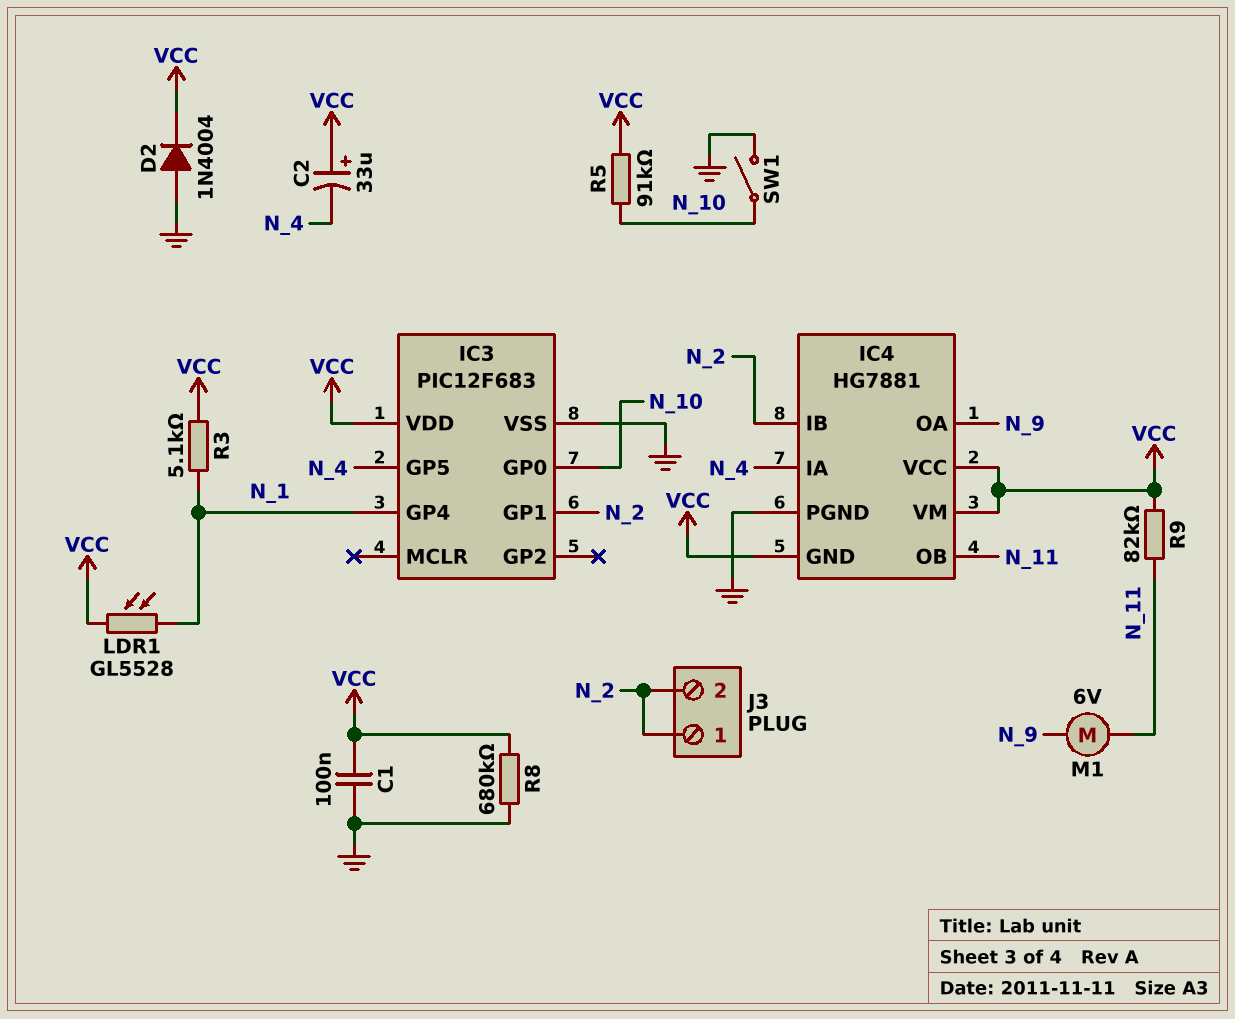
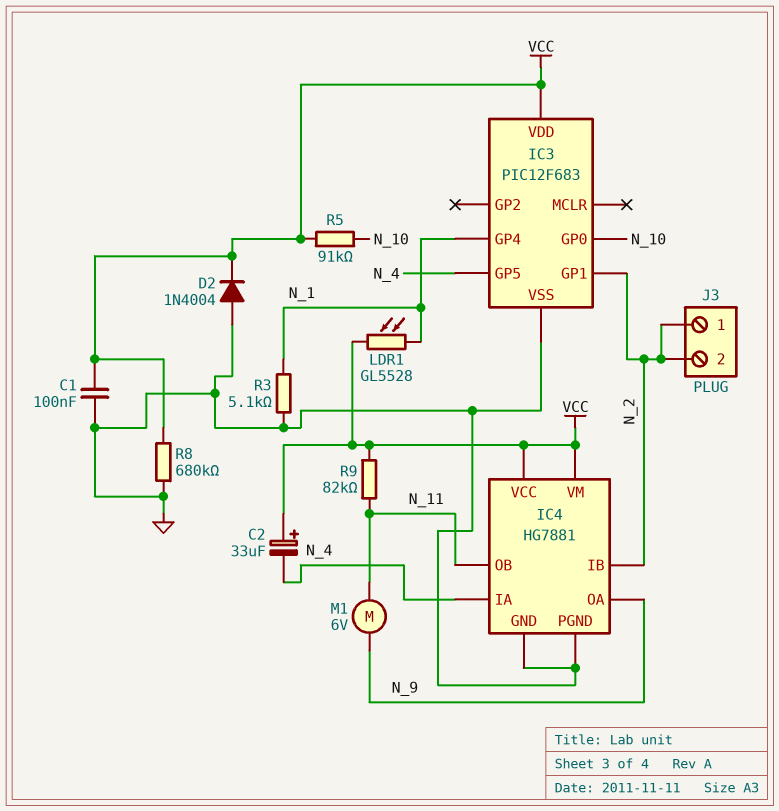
IC4 pin GND: VCC -> GND
R3: 5.1k (N_1, VCC) -> 5.1k (GND, N_1)
SW1: switch (GND, N_10) -> none

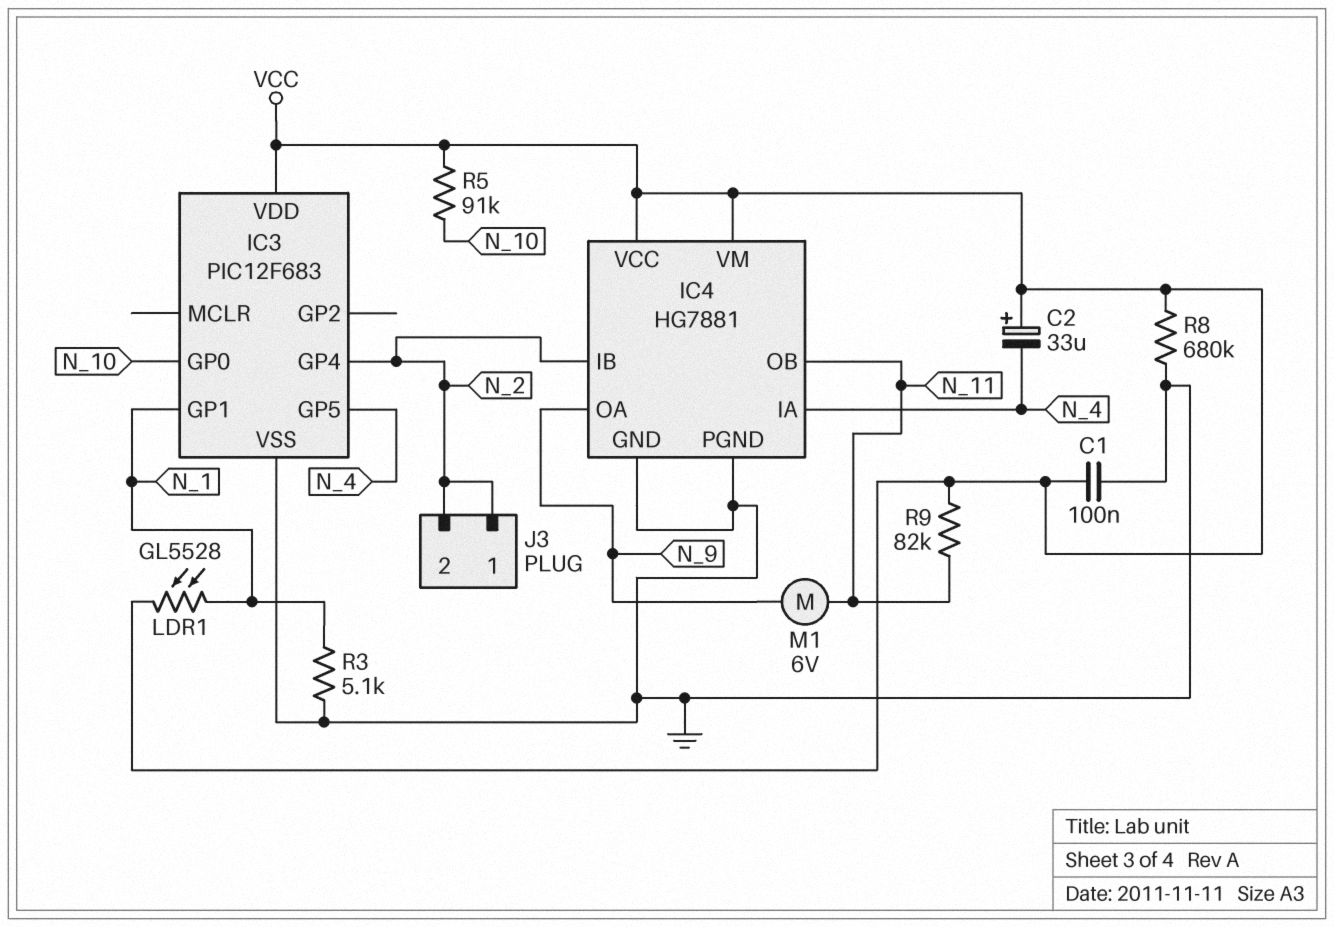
D2: diode 1N4004 (A GND, K VCC) -> none
IC3 pin GP1: N_2 -> N_1
IC3 pin GP4: N_1 -> N_2

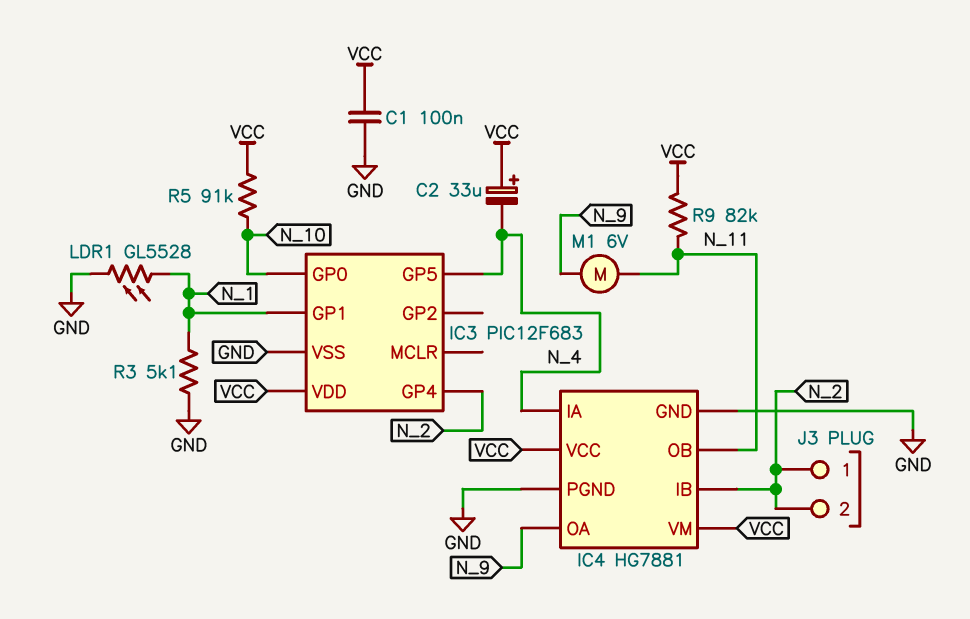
LDR1: GL5528 (N_1, VCC) -> GL5528 (GND, N_1)
R8: 680k (GND, VCC) -> none

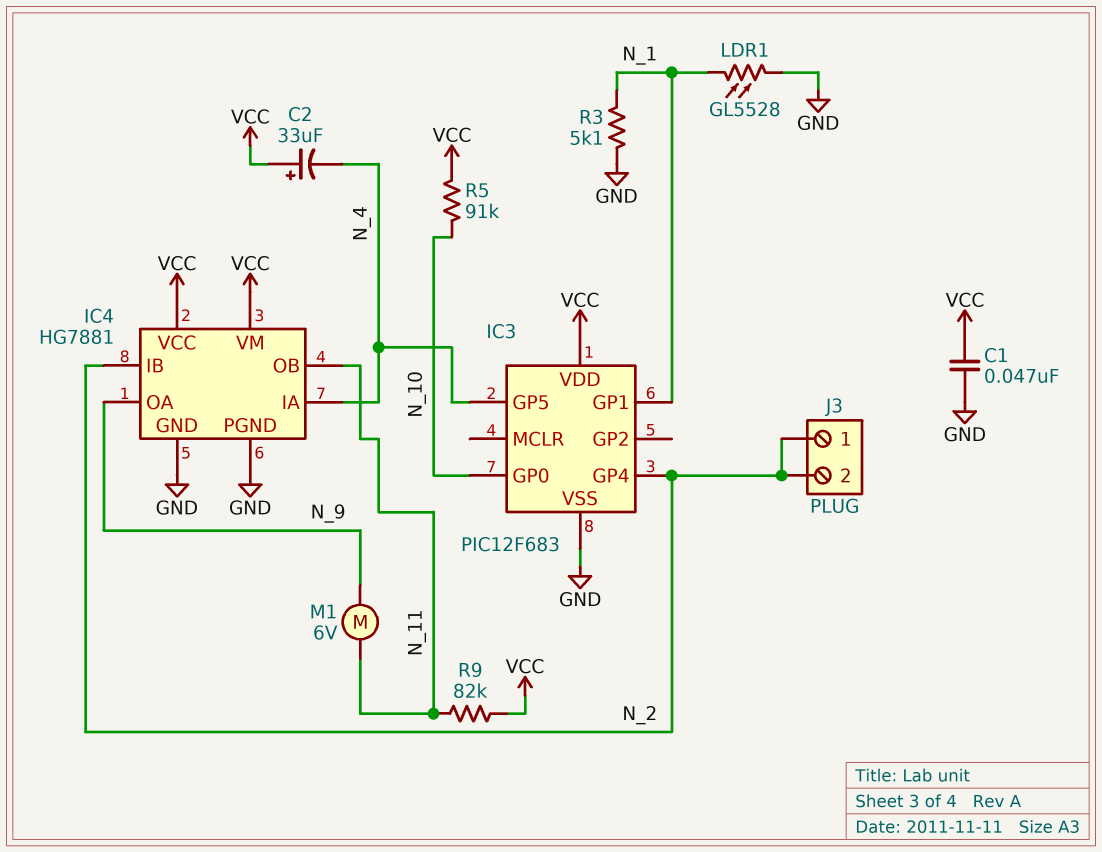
C1: 100nF (GND, VCC) -> 47nF (GND, VCC)

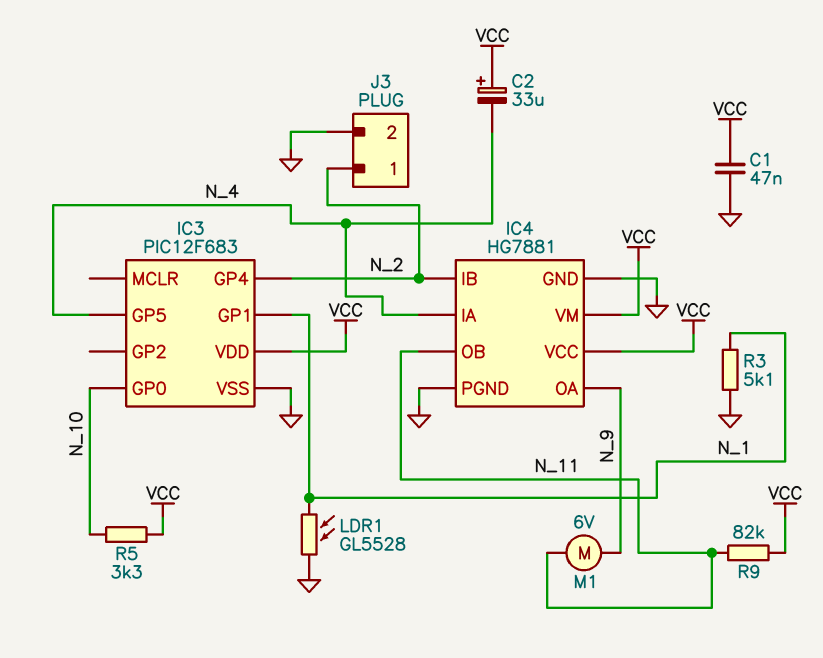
J3 pin 2: N_2 -> GND
R5: 91k (N_10, VCC) -> 3.3k (N_10, VCC)

